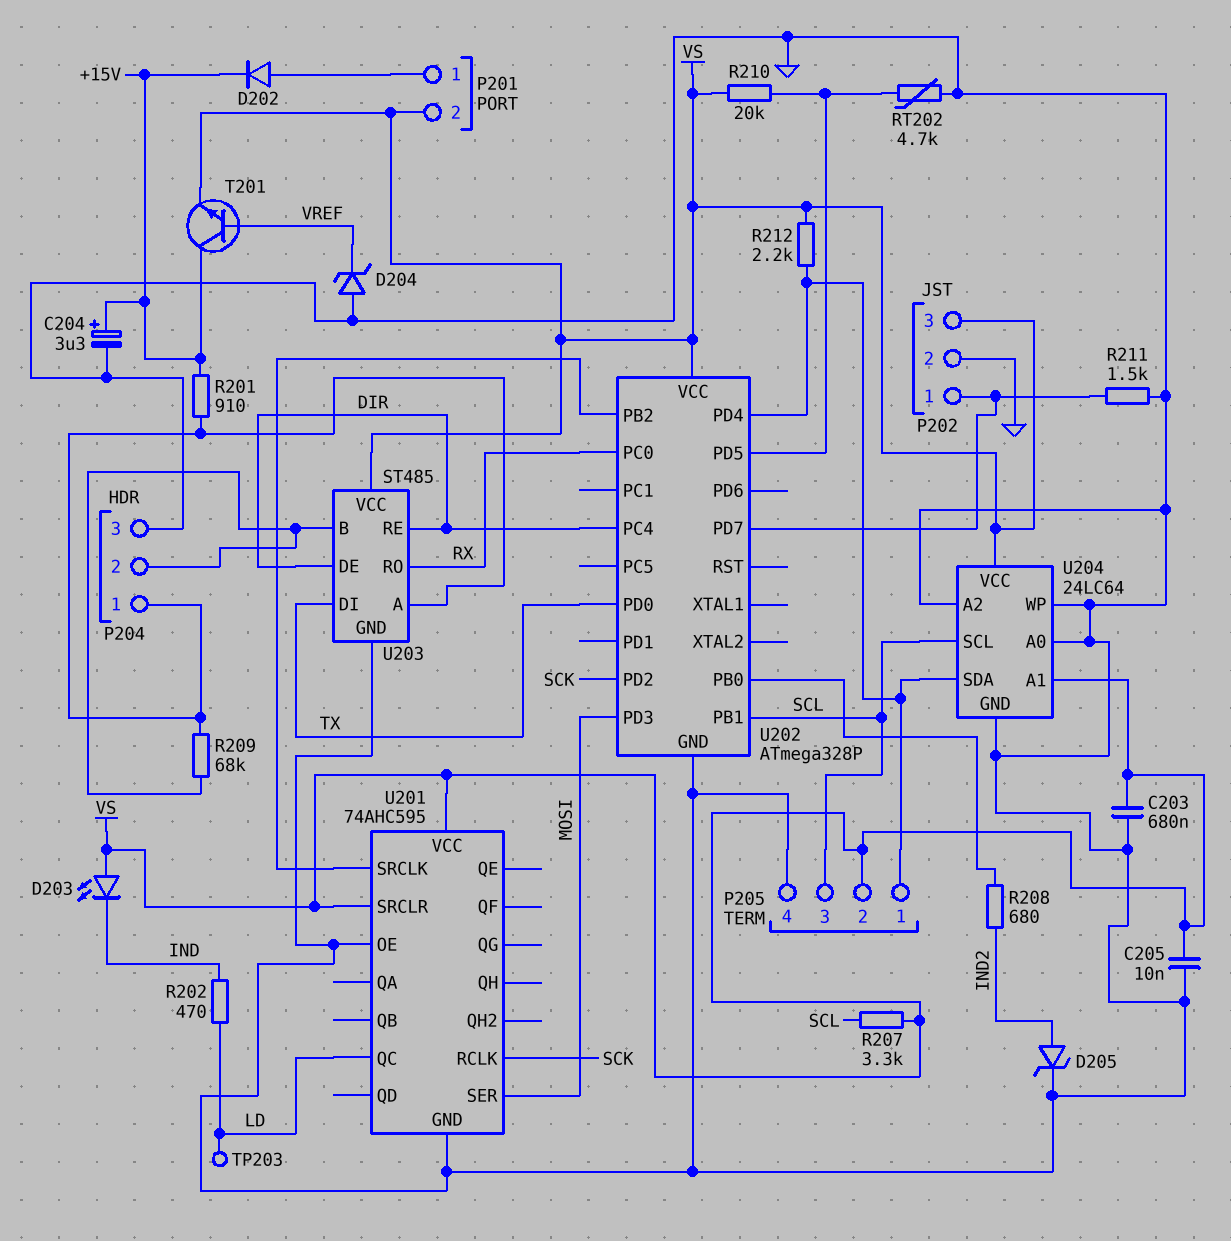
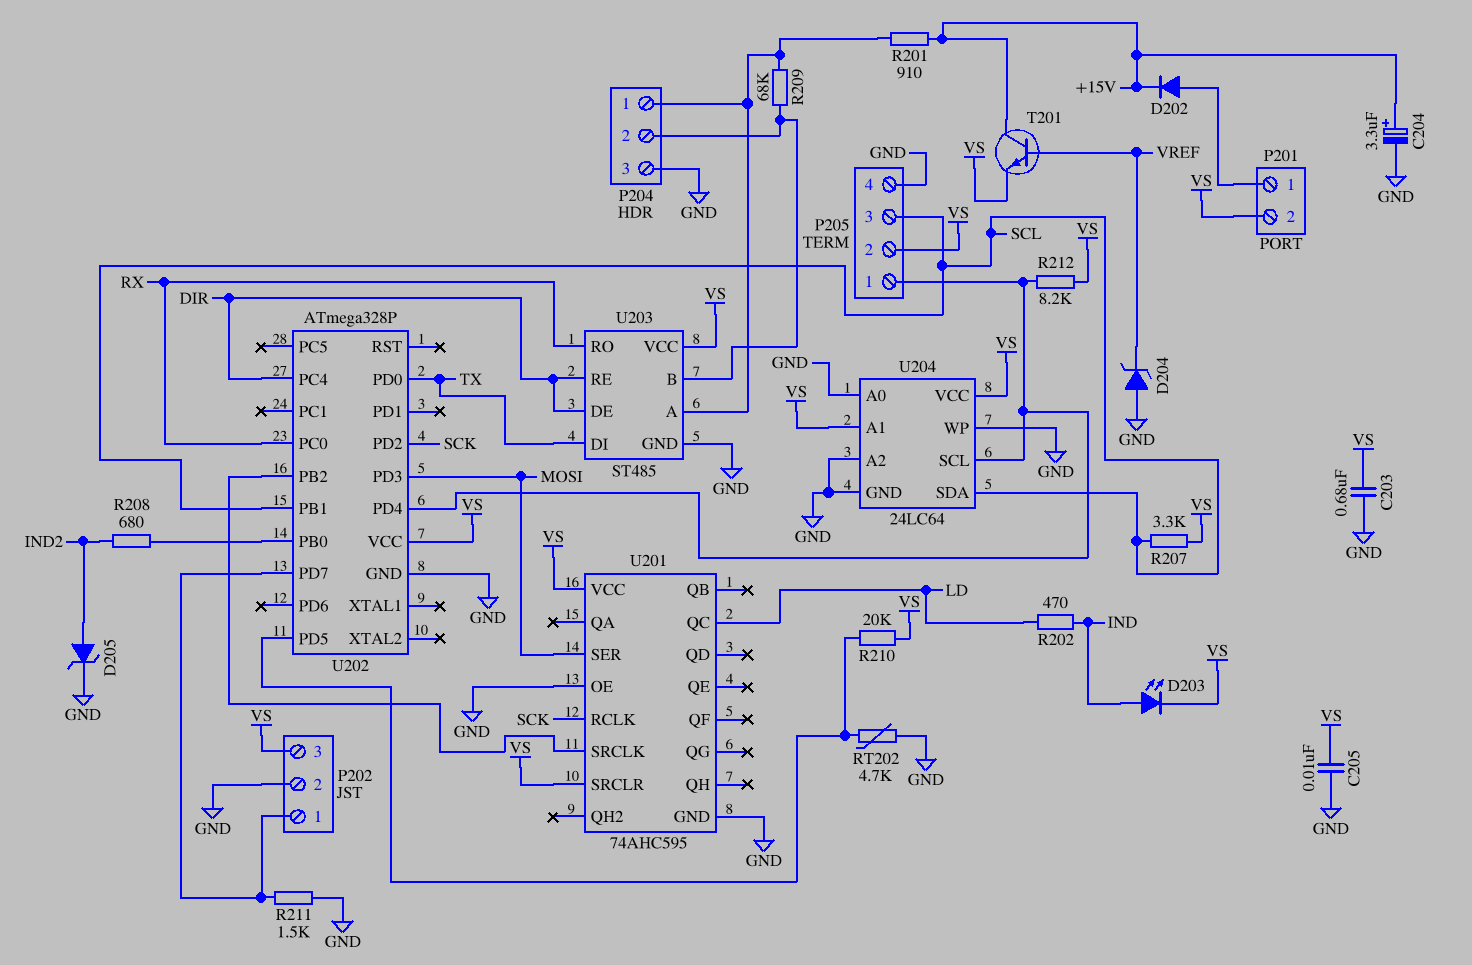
D203: LED (A VS, K IND) -> LED (A IND, K VS)
R212: 2.2k (P205/1, VS) -> 8.2k (P205/1, VS)
TP203: test point (LD) -> none
U204 pin SCL: SCL -> P205/1
U204 pin SDA: P205/1 -> SCL

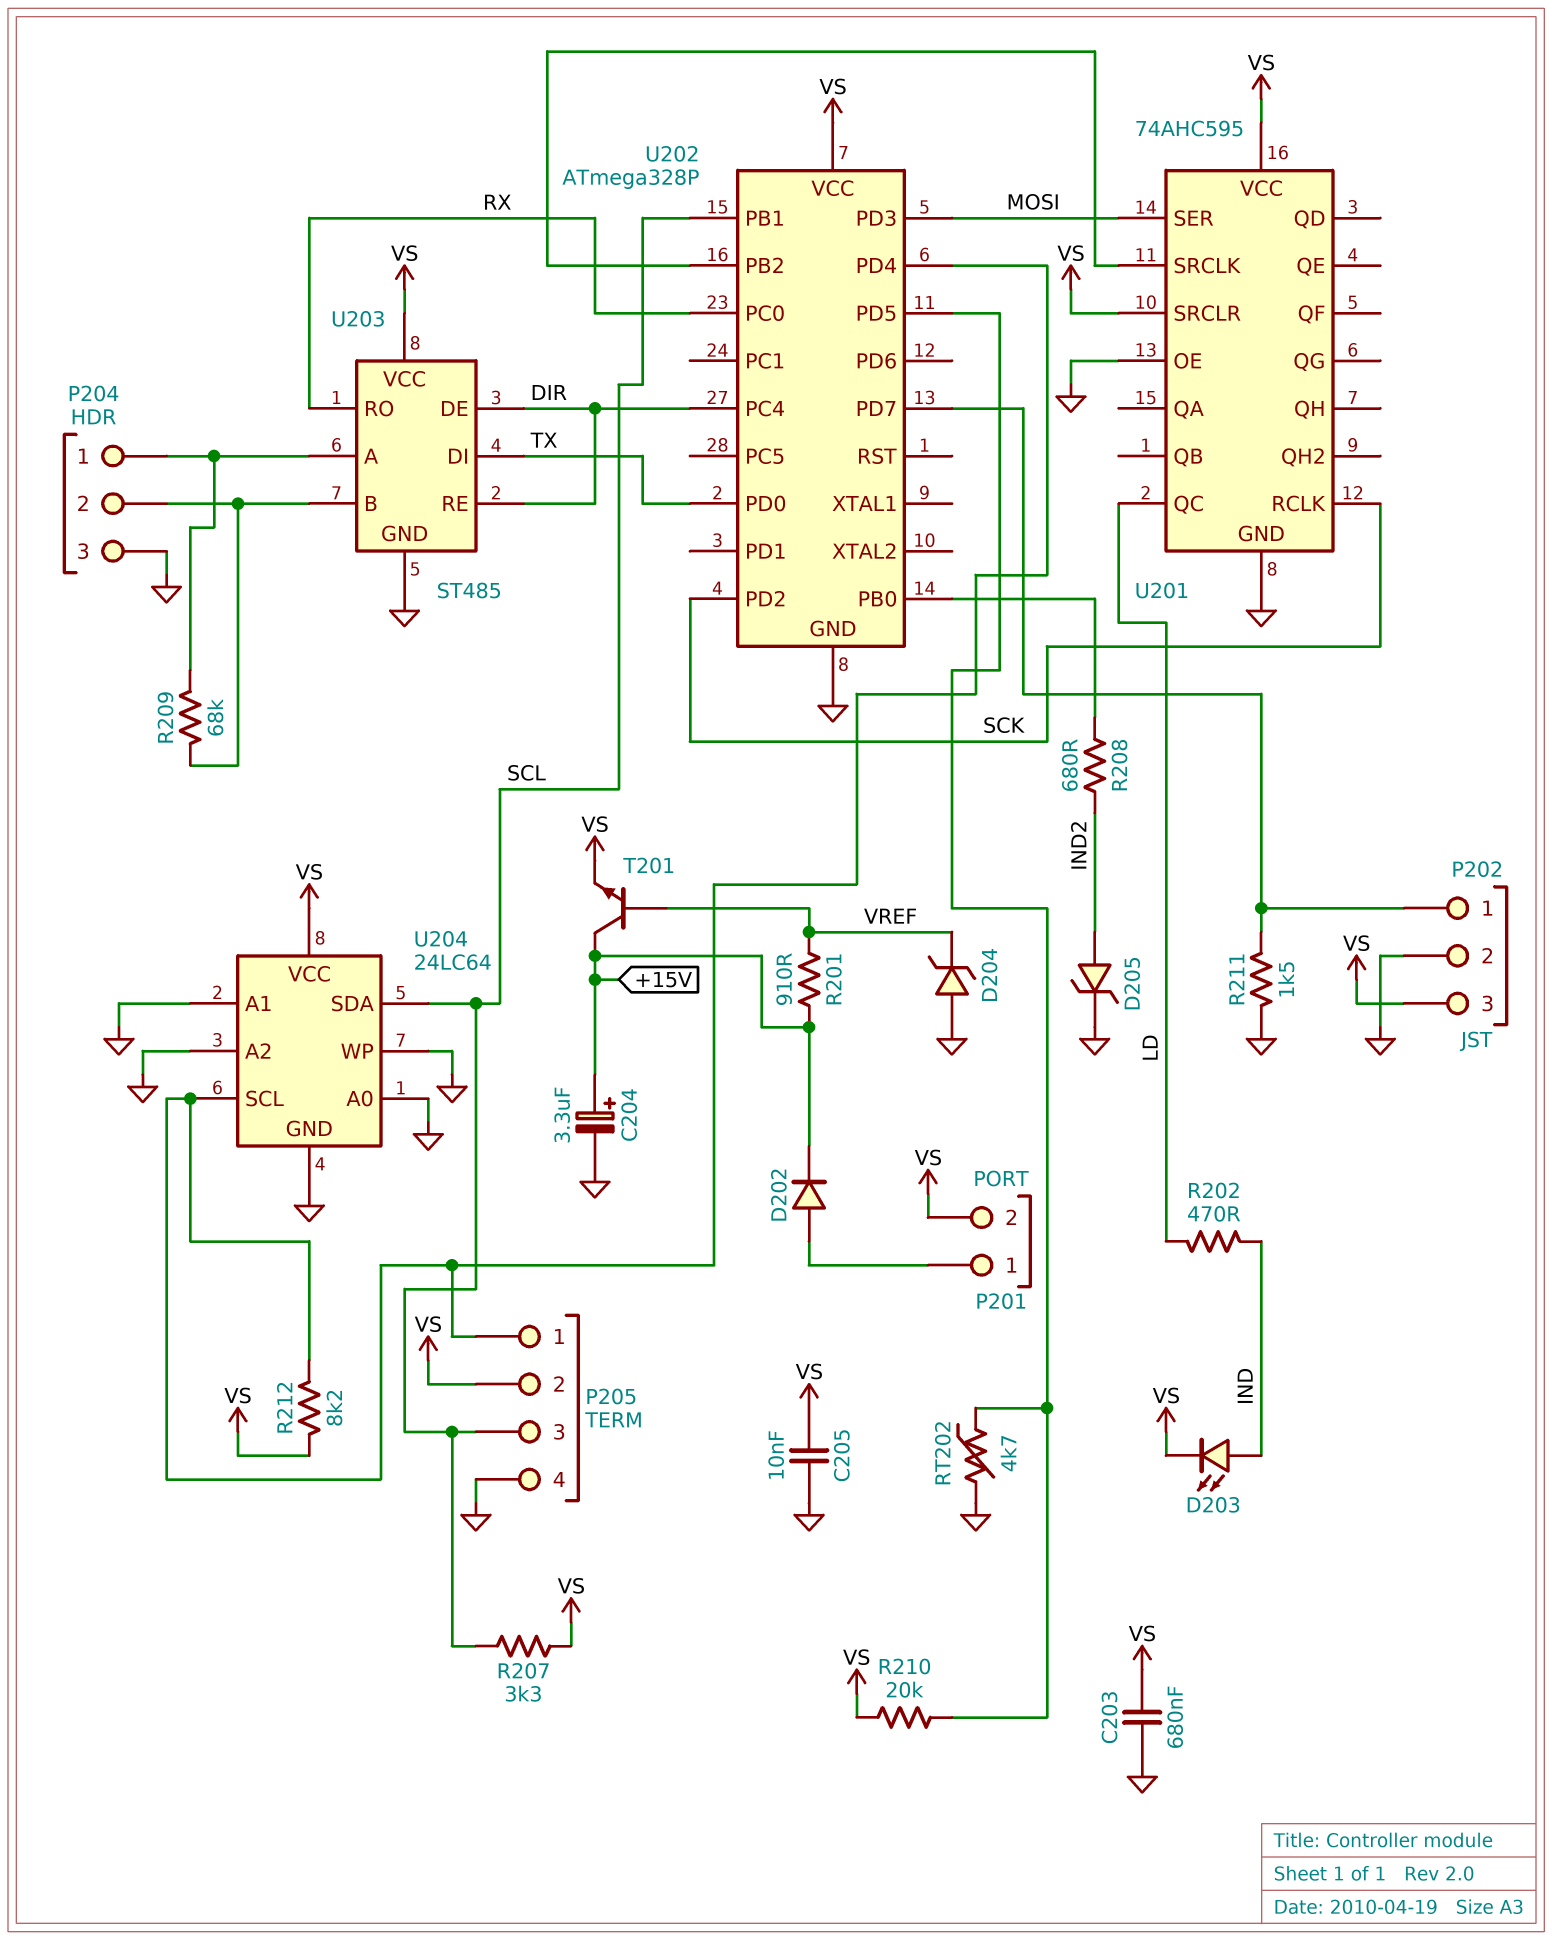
R201: 910 (+15V, P204/1) -> 910 (+15V, VREF)
U204 pin A1: VS -> GND

